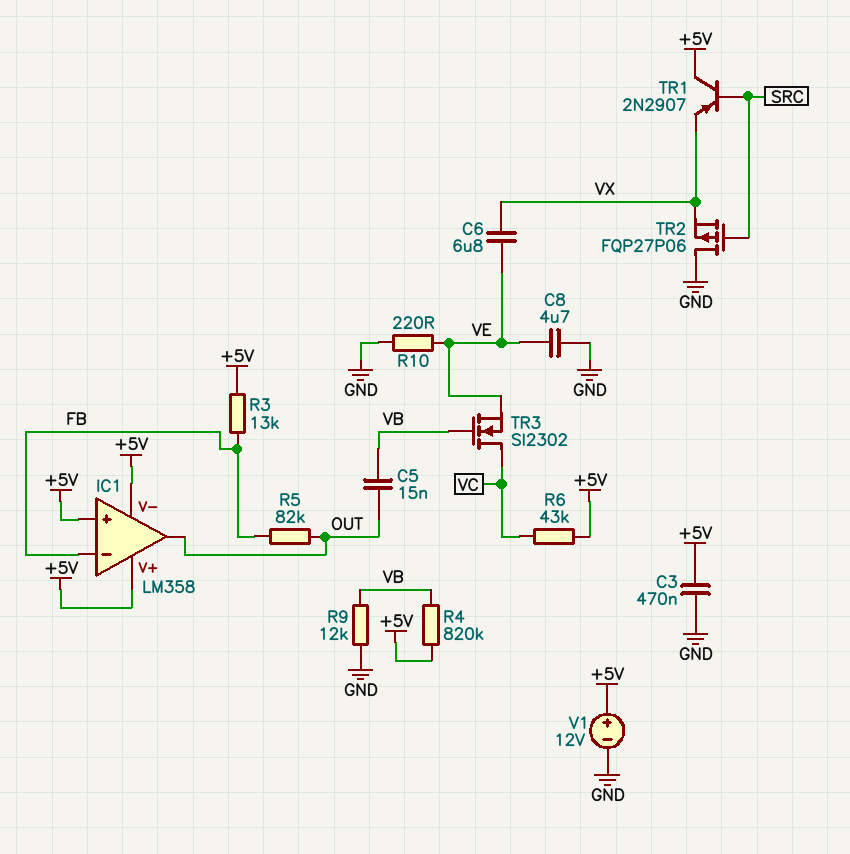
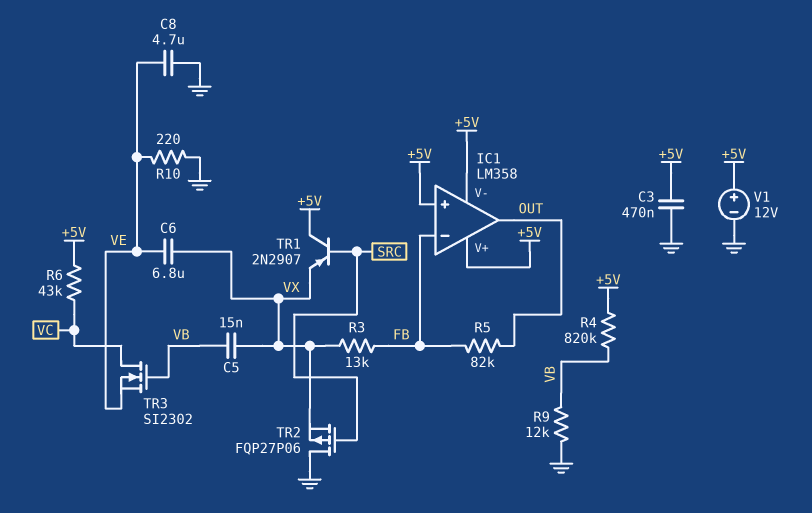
C5: 15nF (OUT, VB) -> 15nF (VB, VX)
R3: 13k (+5V, FB) -> 13k (FB, VX)

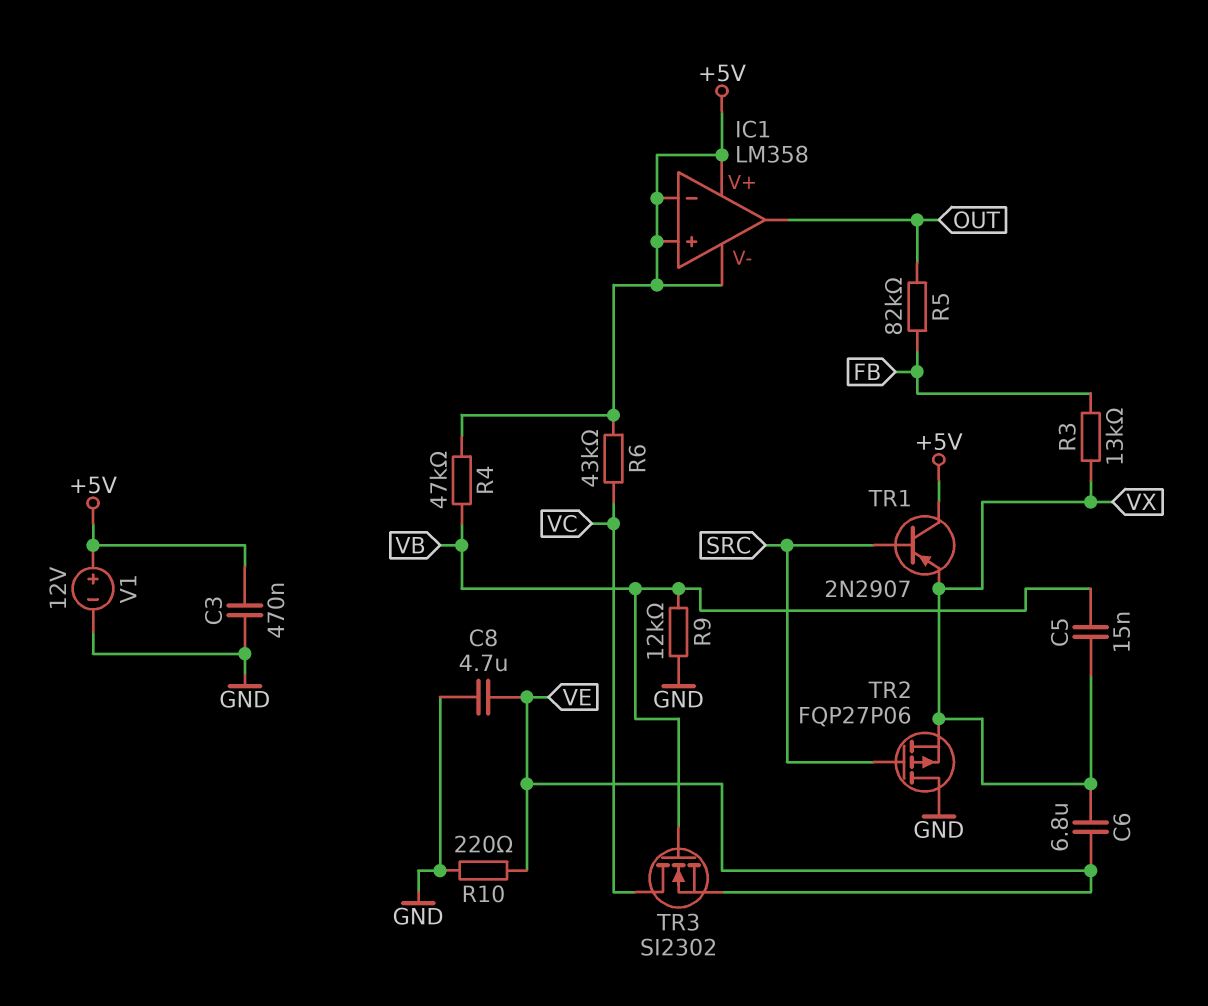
IC1 pin in-: FB -> +5V
R4: 820k (+5V, VB) -> 47k (+5V, VB)

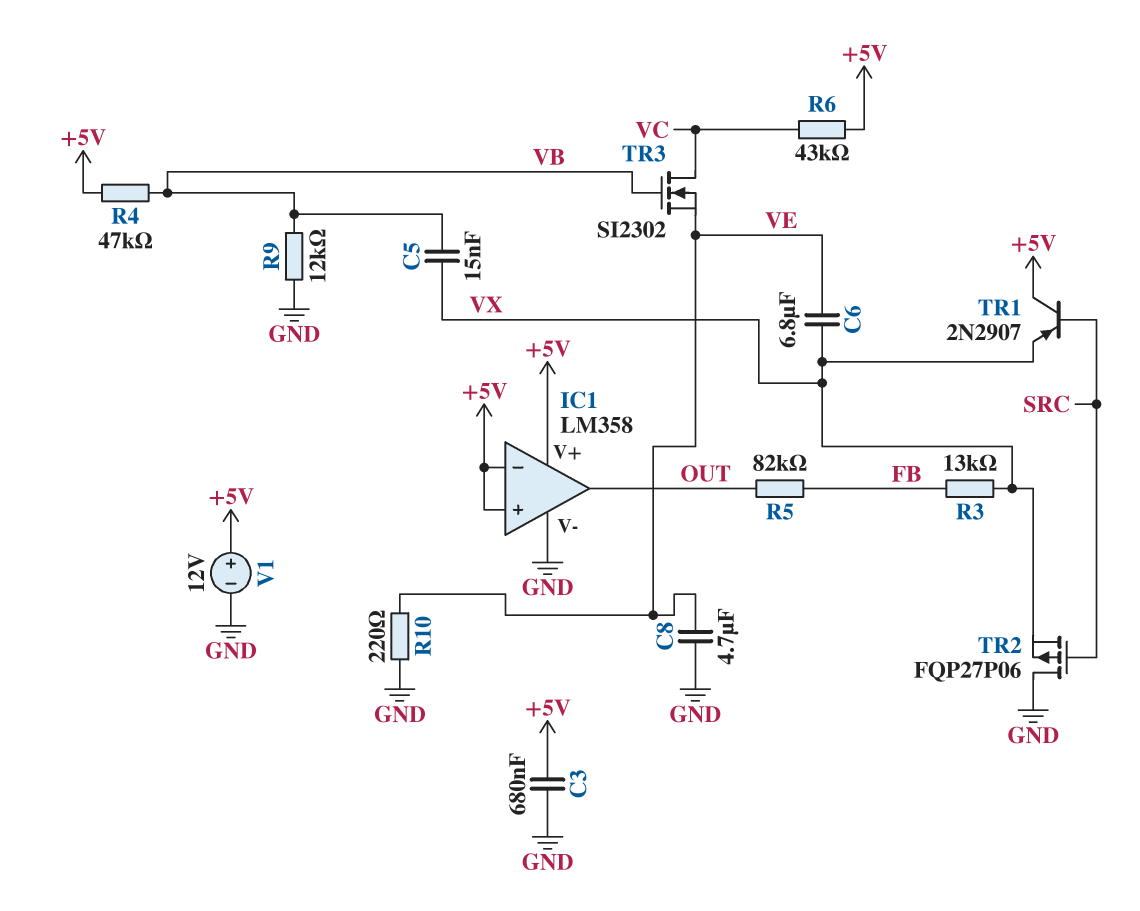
C3: 470nF (+5V, GND) -> 680nF (+5V, GND)
IC1 pin V-: +5V -> GND

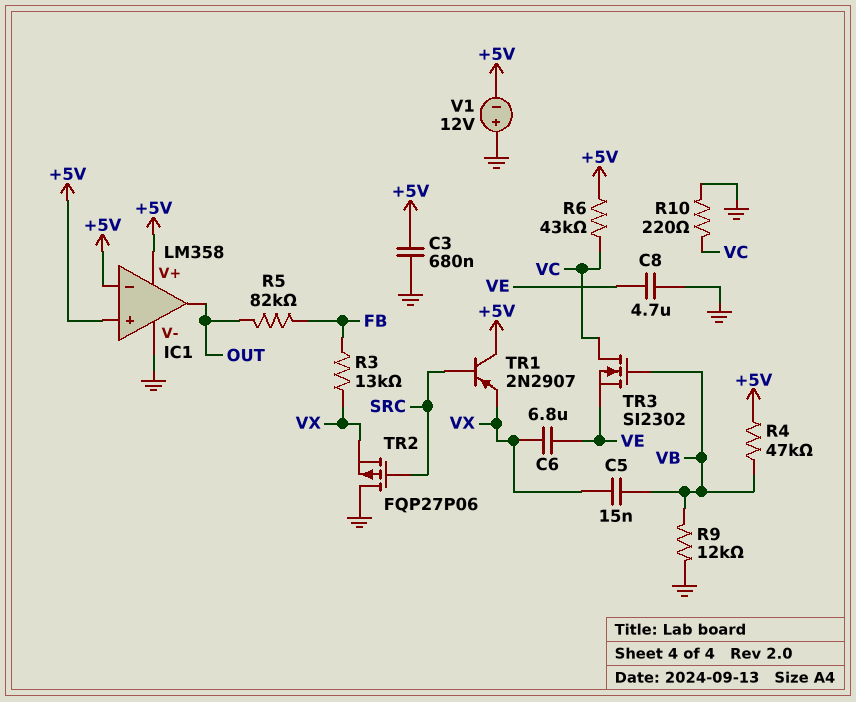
R10: 220 (GND, VE) -> 220 (GND, VC)
V1: 12V (plus +5V, minus GND) -> 12V (plus GND, minus +5V)

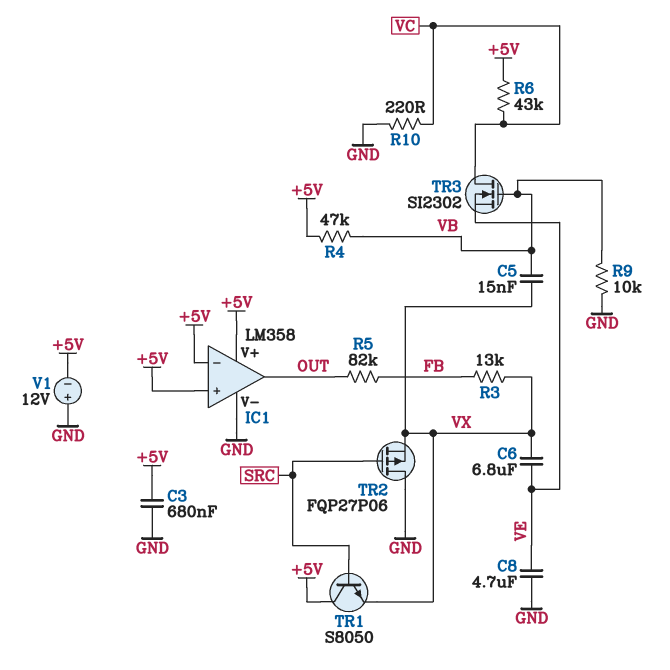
R9: 12k (GND, VB) -> 10k (GND, VB)
TR1: PNP 2N2907 (B SRC, C +5V, E VX) -> NPN S8050 (B SRC, C +5V, E VX)

